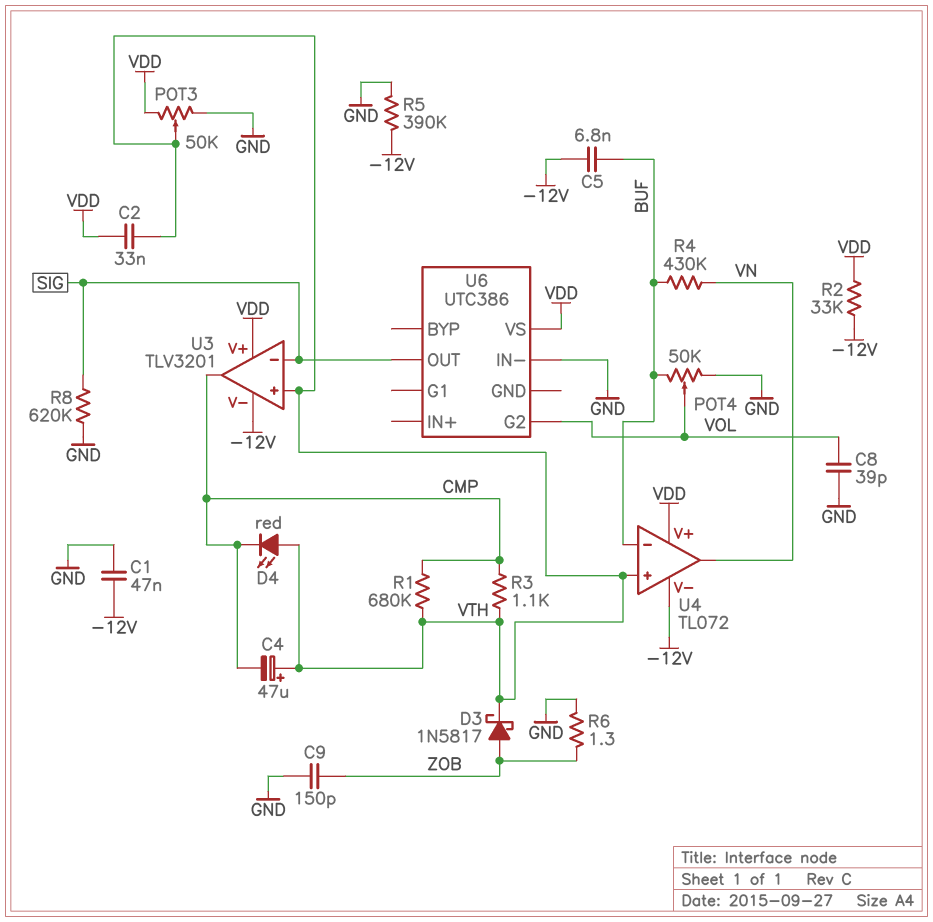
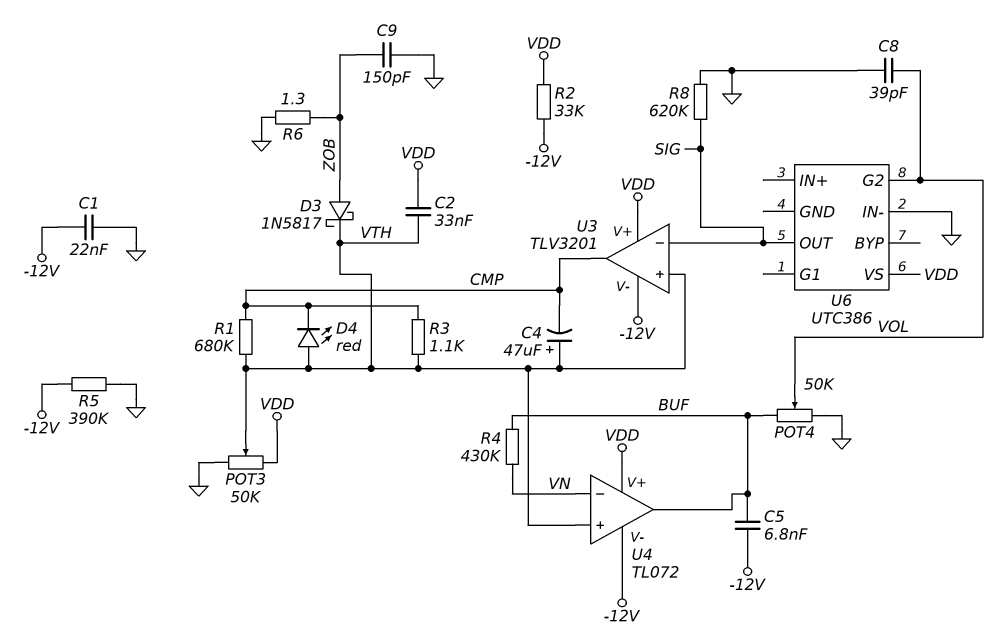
C1: 47nF (-12V, GND) -> 22nF (-12V, GND)
U4 pin in-: BUF -> VN
U4 pin out: VN -> BUF

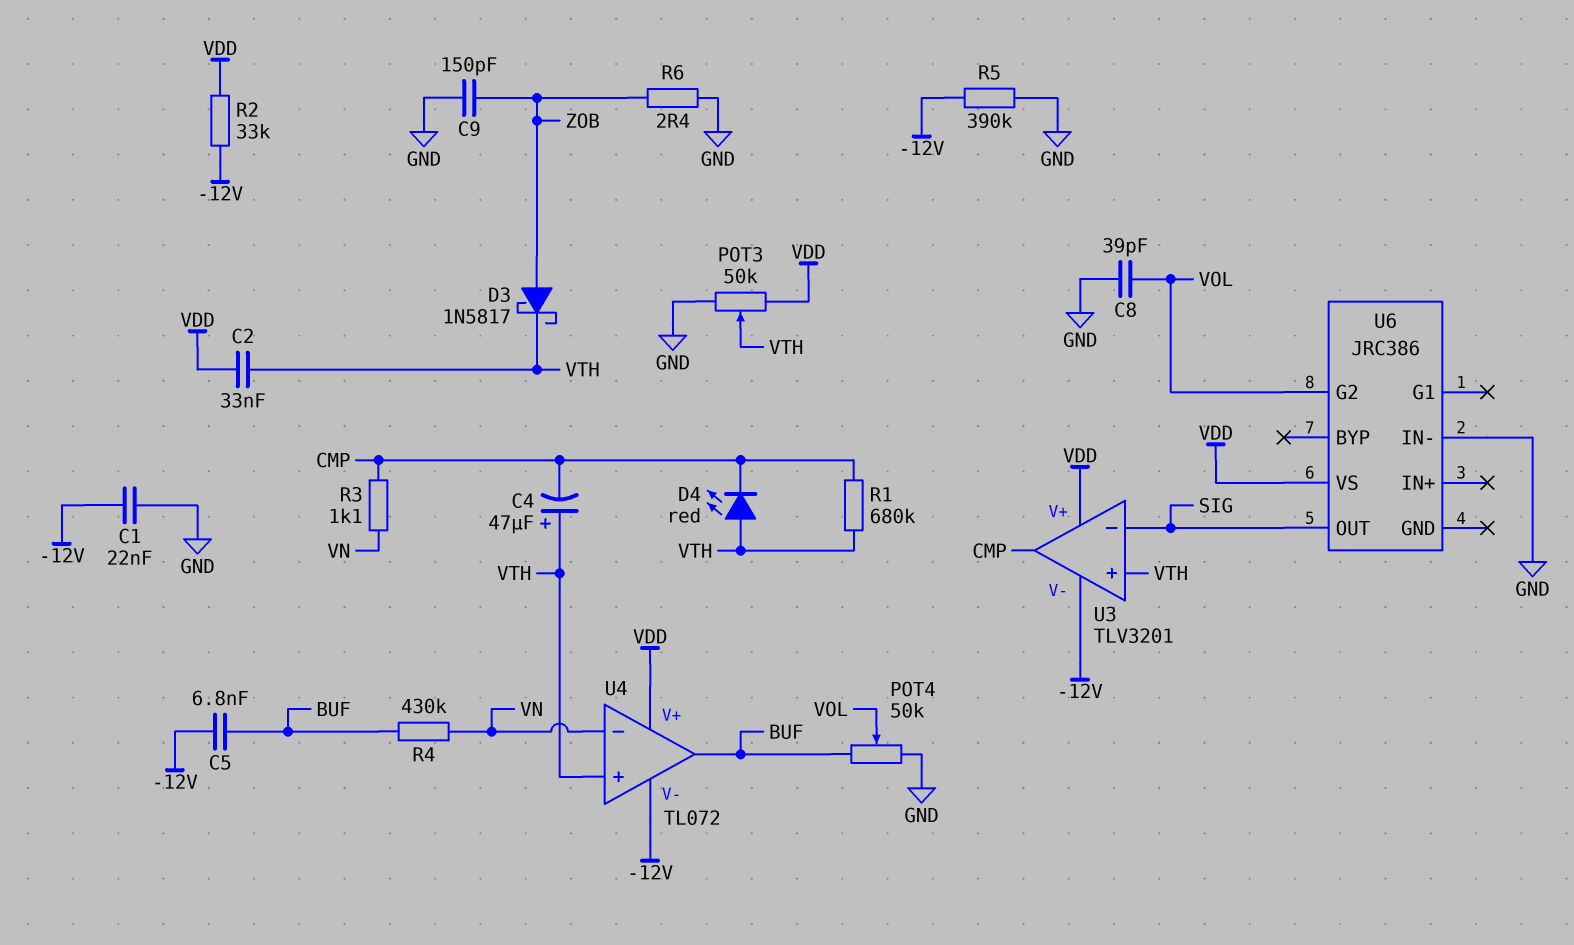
R3: 1.1k (CMP, VTH) -> 1.1k (CMP, VN)
R6: 1.3 (GND, ZOB) -> 2.4 (GND, ZOB)
R8: 620k (GND, SIG) -> none
U6: UTC386 -> JRC386

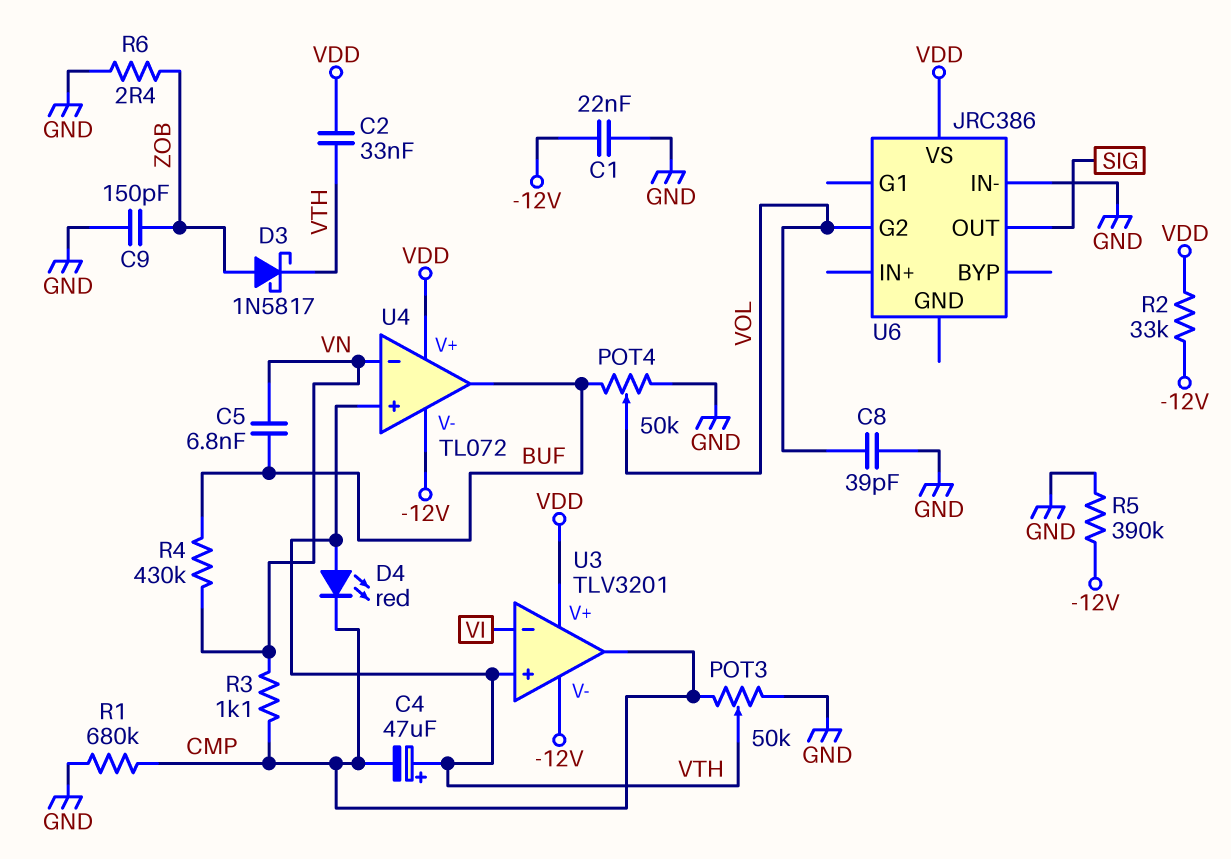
C5: 6.8nF (-12V, BUF) -> 6.8nF (BUF, VN)
POT3: 50k (GND, VDD, wiper VTH) -> 50k (CMP, GND, wiper VTH)
R1: 680k (CMP, VTH) -> 680k (CMP, GND)
U3 pin in-: SIG -> VI

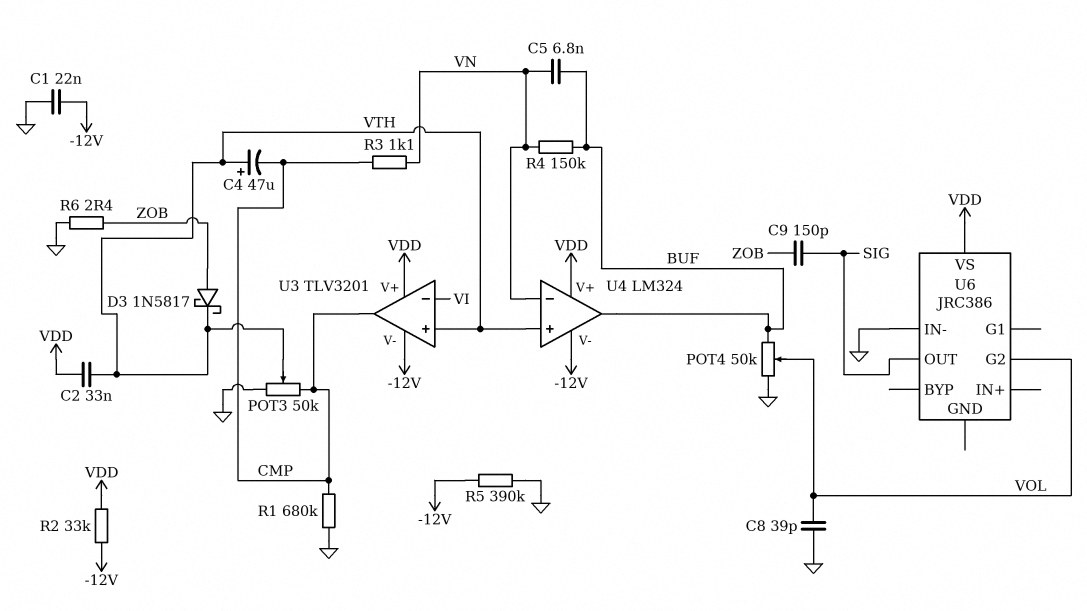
C9: 150pF (GND, ZOB) -> 150pF (SIG, ZOB)
D4: LED red (A VTH, K CMP) -> none
R4: 430k (BUF, VN) -> 150k (BUF, VN)
U4: TL072 -> LM324

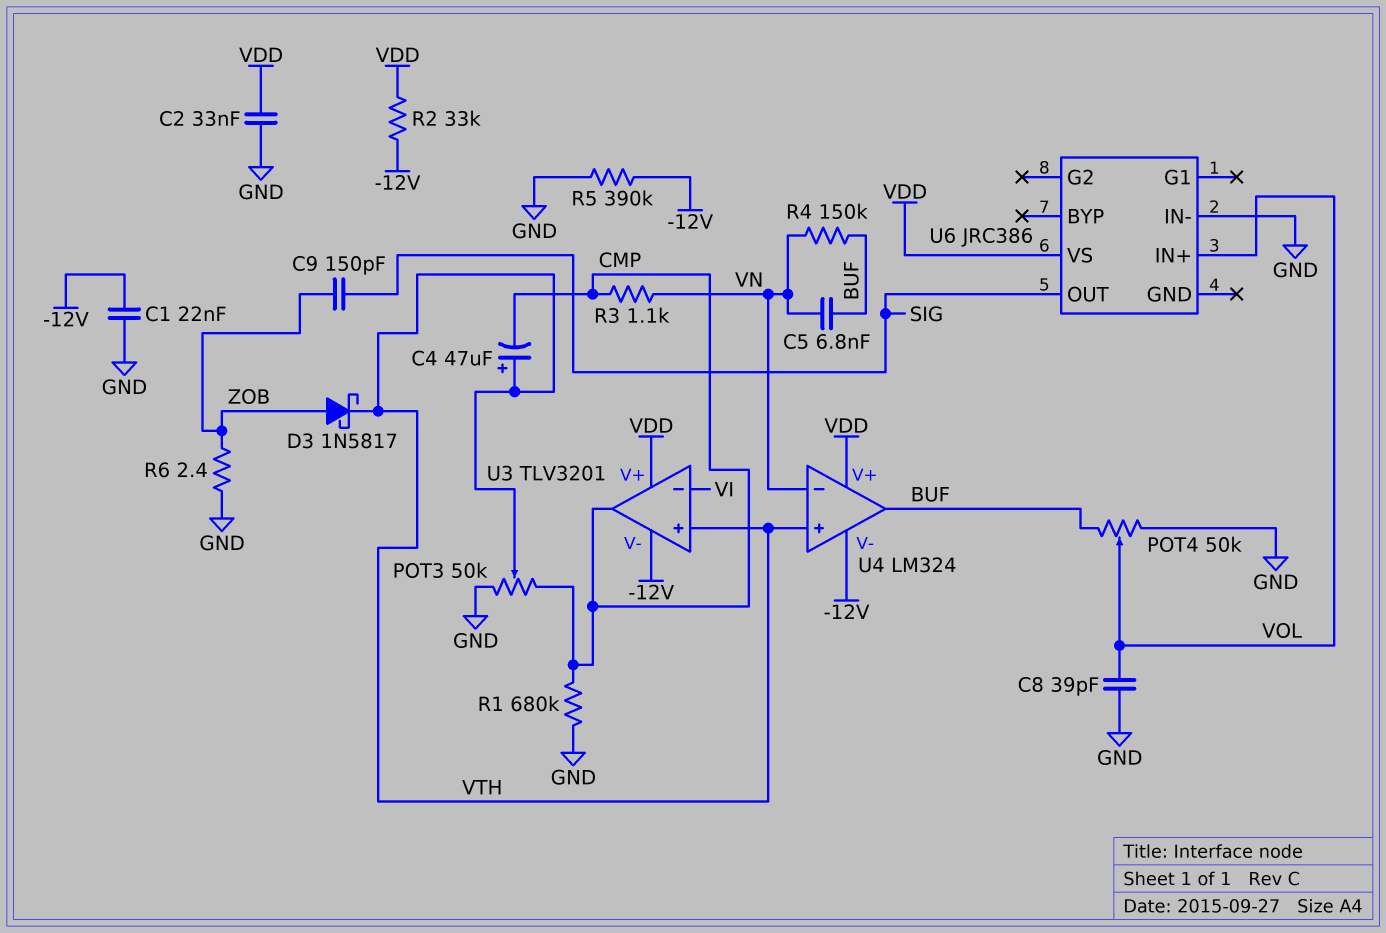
C2: 33nF (VDD, VTH) -> 33nF (GND, VDD)
U6 pin G2: VOL -> none
U6 pin IN+: none -> VOL

